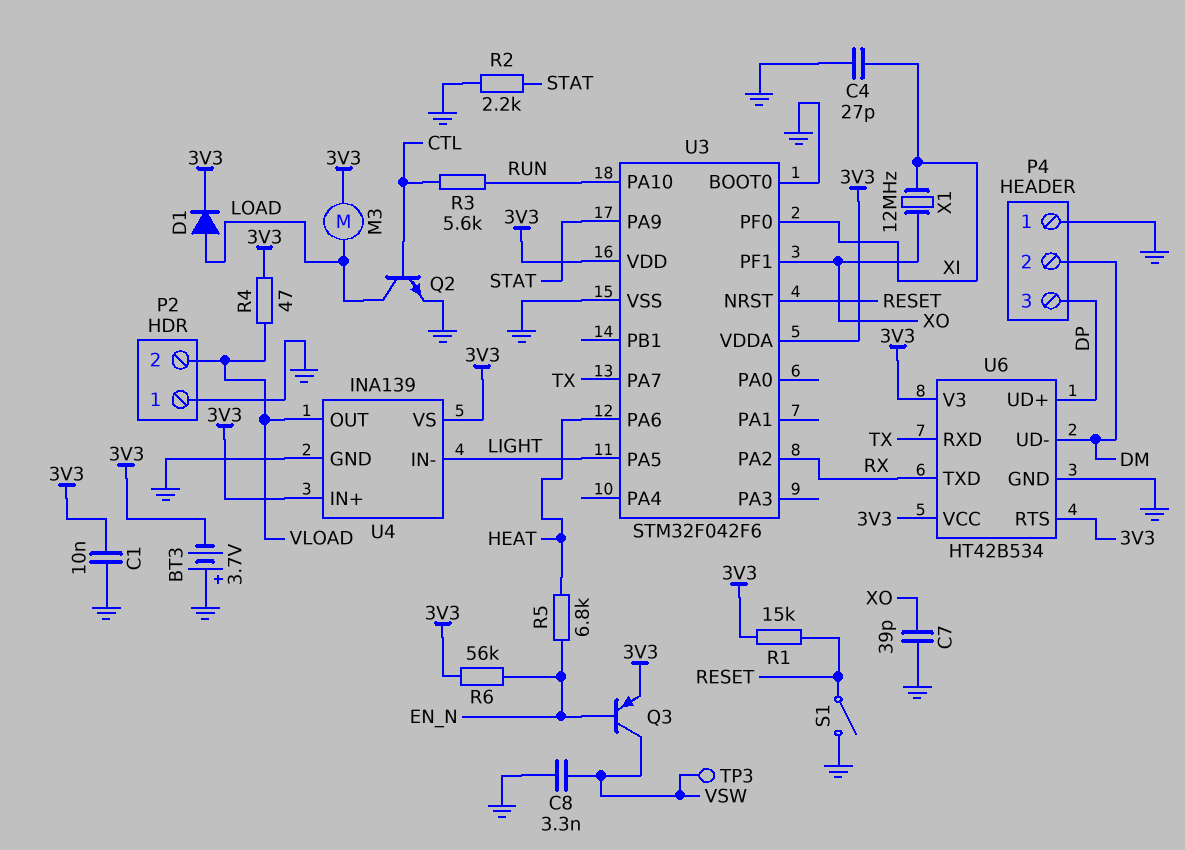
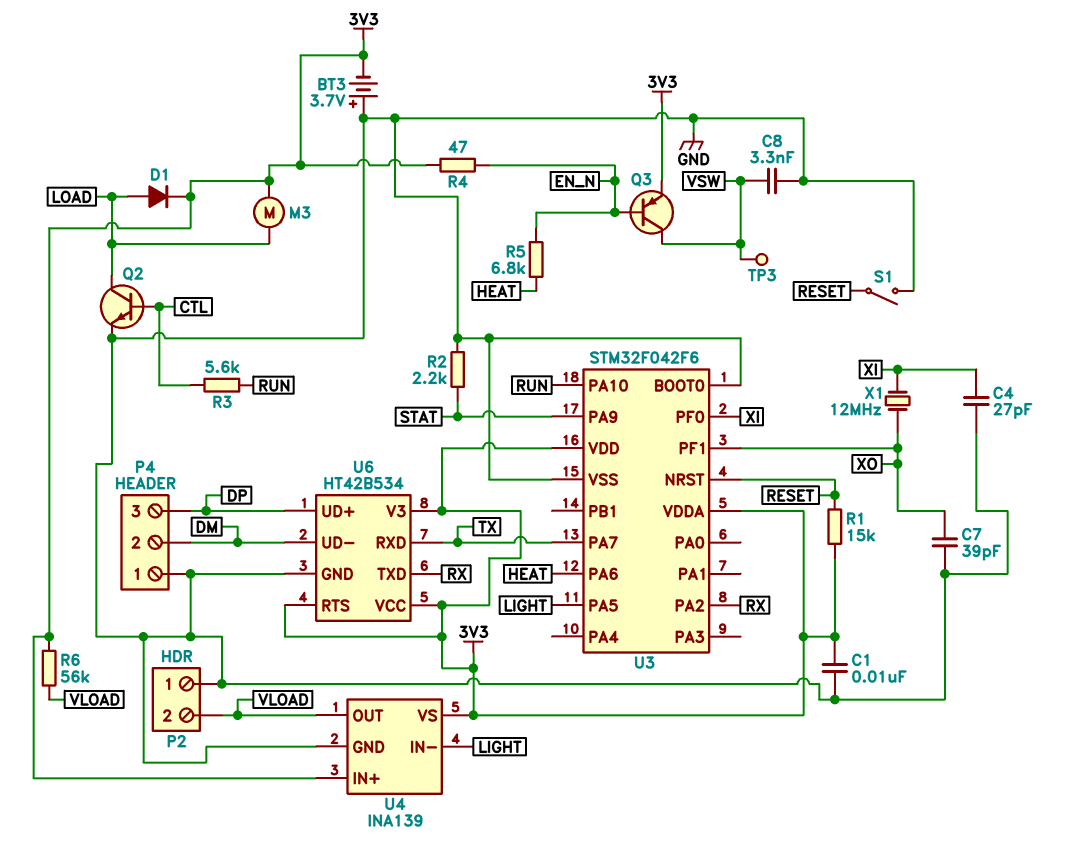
R4: 47 (3V3, VLOAD) -> 47 (3V3, EN_N)
R6: 56k (3V3, EN_N) -> 56k (3V3, VLOAD)

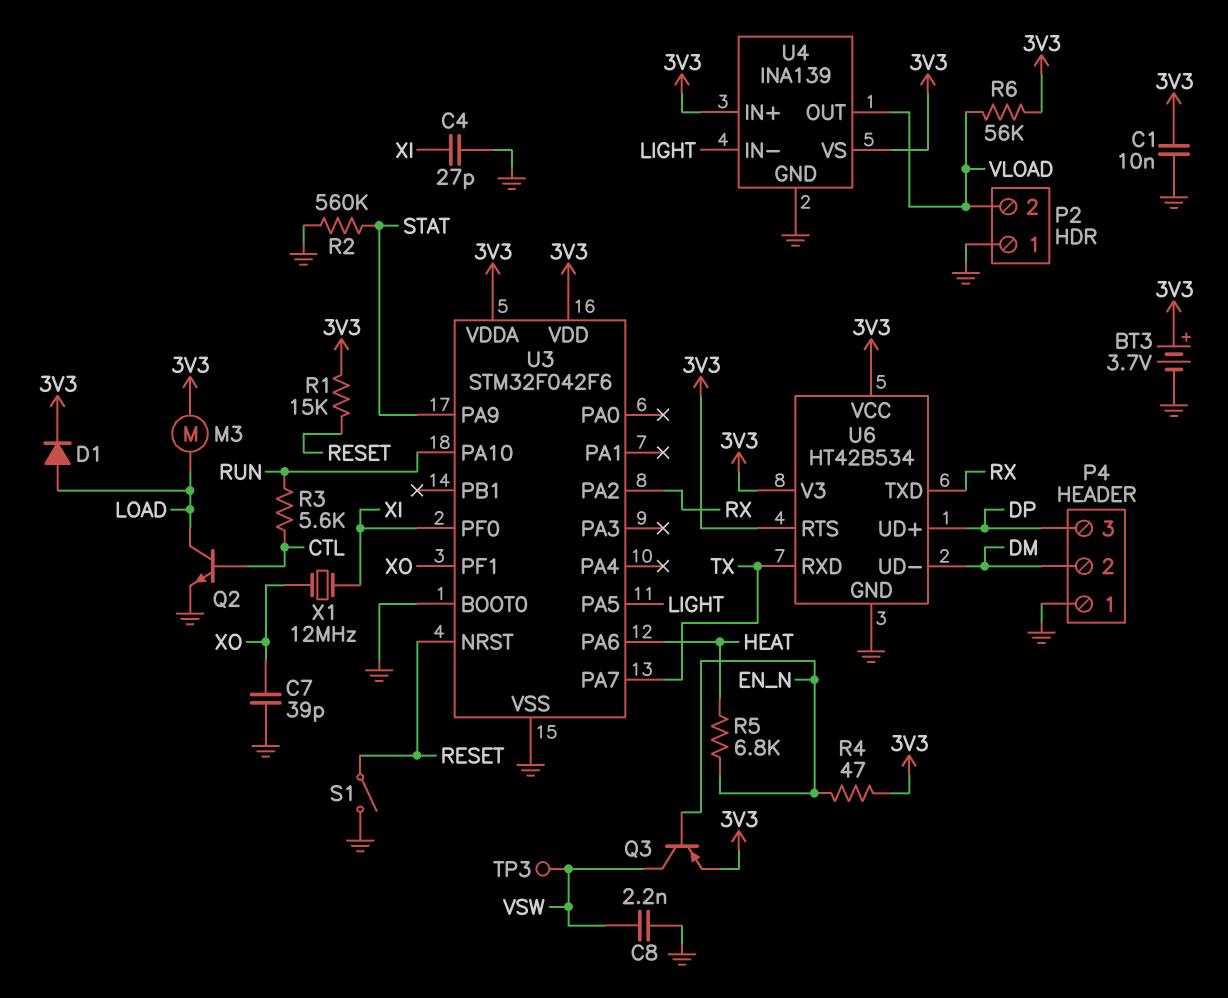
BT3: 3.7V (plus GND, minus 3V3) -> 3.7V (plus 3V3, minus GND)
C8: 3.3nF (GND, VSW) -> 2.2nF (GND, VSW)
R2: 2.2k (GND, STAT) -> 560k (GND, STAT)

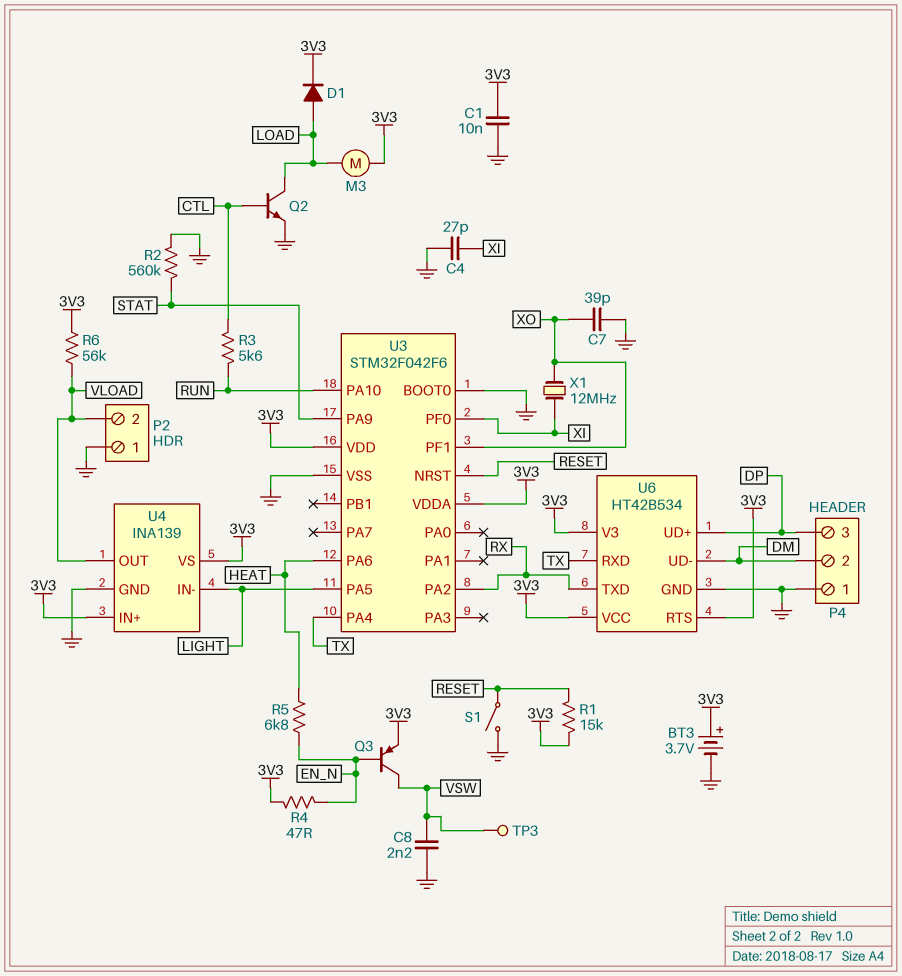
U3 pin PA4: none -> TX
U3 pin PA7: TX -> none

